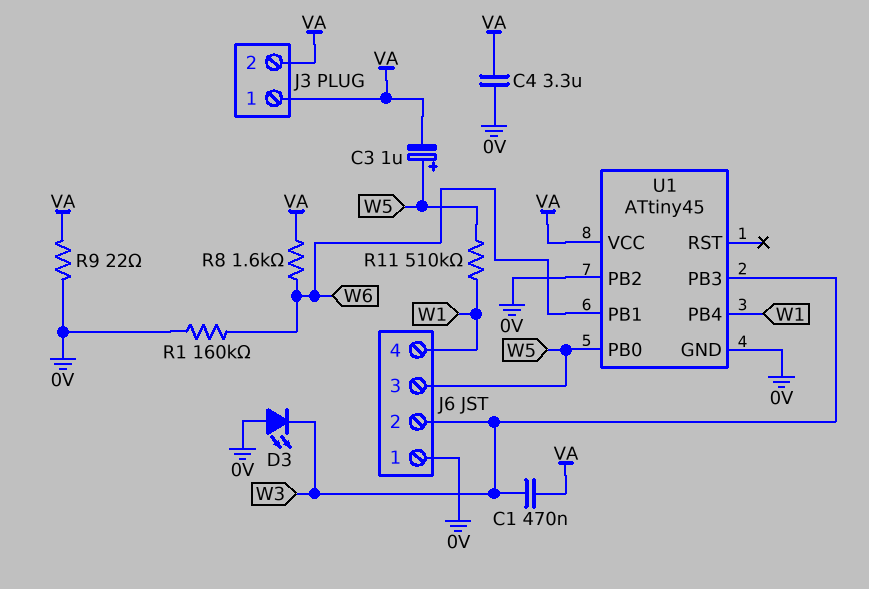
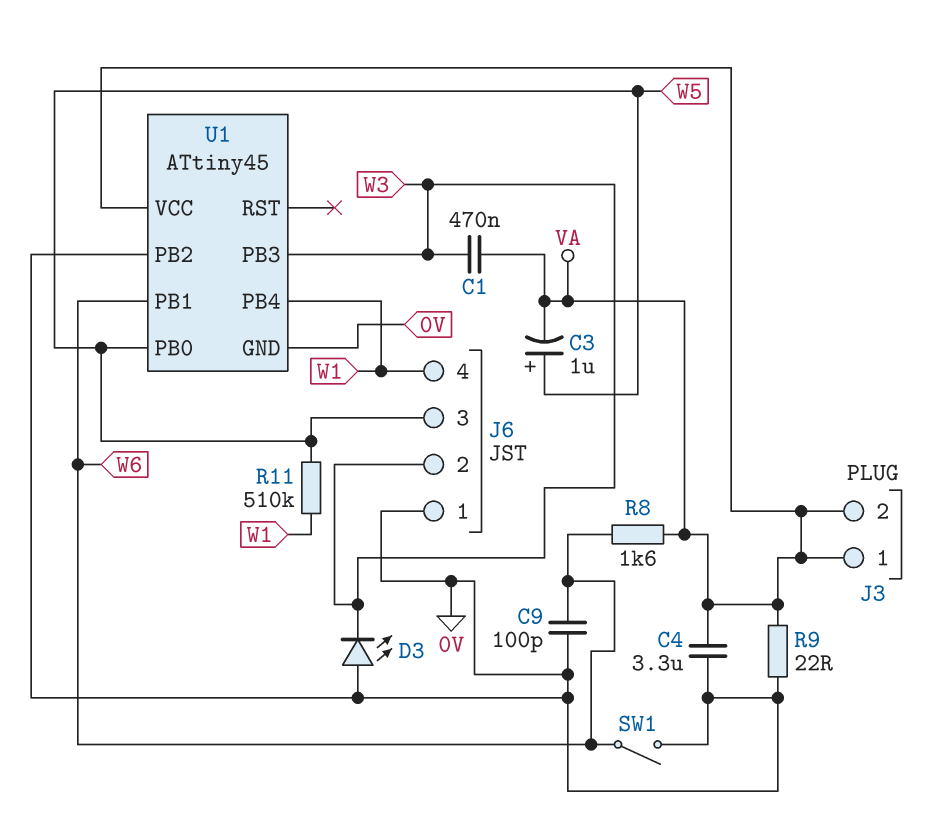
C9: none -> 100pF (0V, W6)
R1: 160k (0V, W6) -> none
SW1: none -> switch (0V, W6)

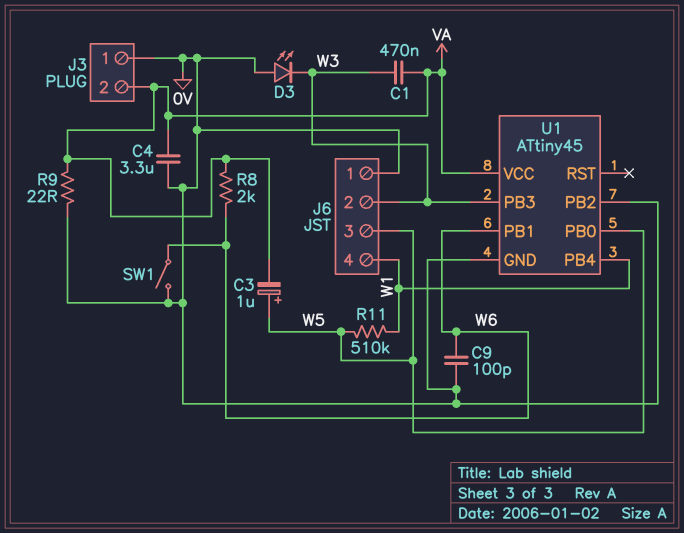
J3 pin 1: VA -> 0V
R8: 1.6k (VA, W6) -> 2k (VA, W6)

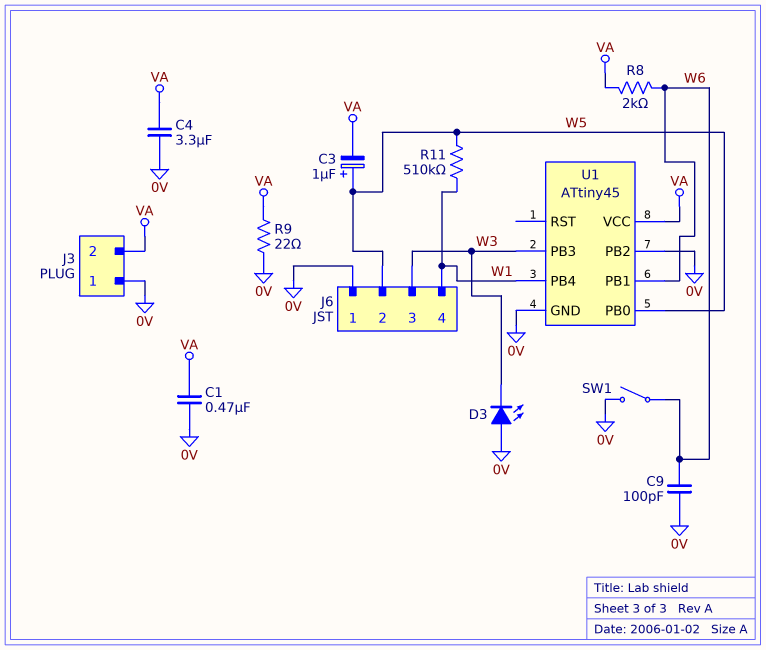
C1: 470nF (VA, W3) -> 470nF (0V, VA)
J6 pin 2: W3 -> W5
J6 pin 3: W5 -> W3

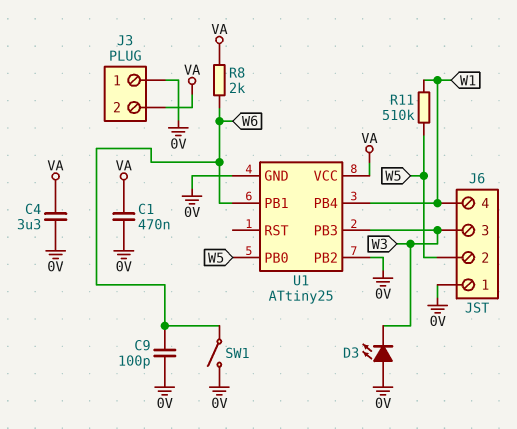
C3: 1uF (plus W5, minus VA) -> none
R9: 22 (0V, VA) -> none
U1: ATtiny45 -> ATtiny25

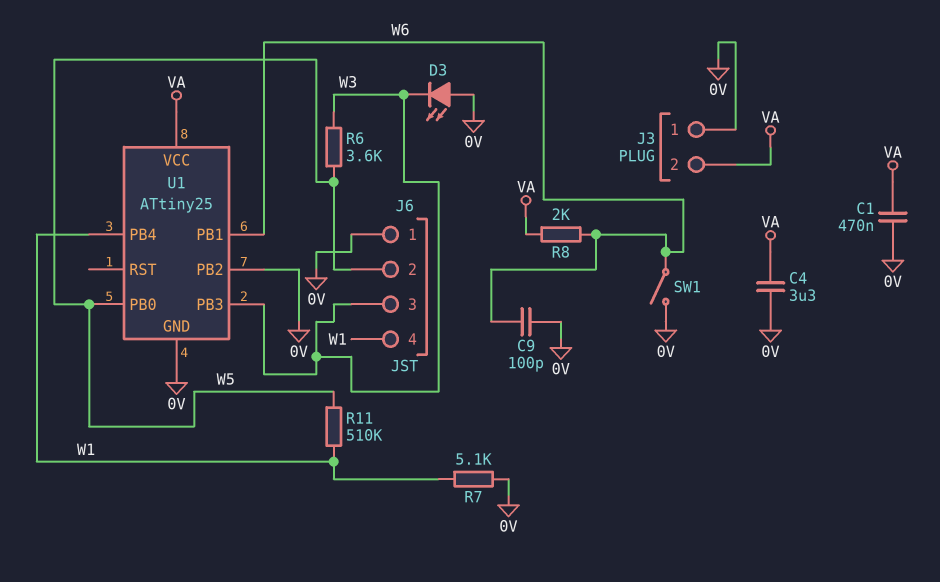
R6: none -> 3.6k (W3, W5)
R7: none -> 5.1k (0V, W1)

